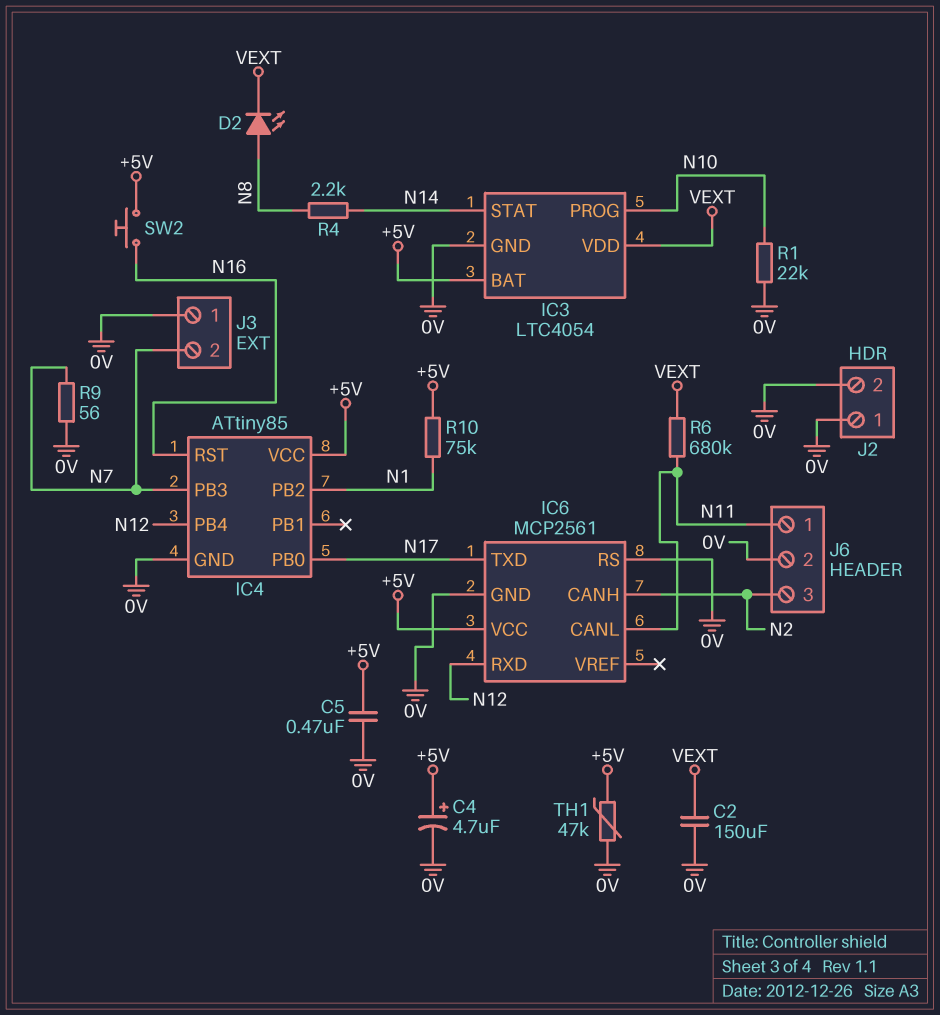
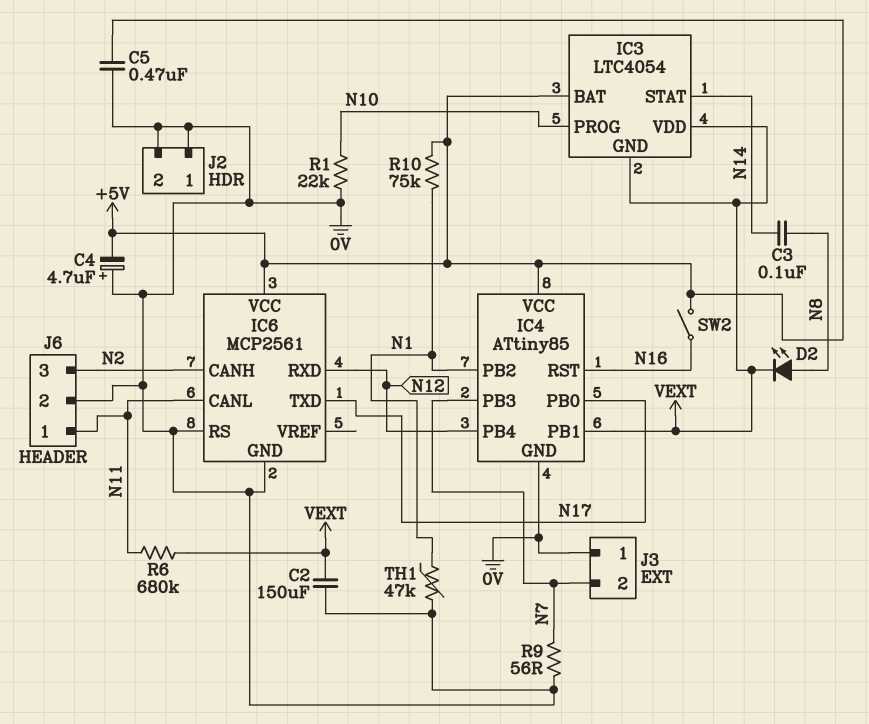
C3: none -> 100nF (N8, N14)
C4: 4.7uF (plus +5V, minus 0V) -> 4.7uF (plus 0V, minus +5V)
IC3 pin GND: 0V -> VEXT
IC4 pin PB1: none -> VEXT
R4: 2.2k (N8, N14) -> none
SW2: button (+5V, N16) -> switch (+5V, N16)
TH1: 47k (+5V, 0V) -> 47k (0V, N1)

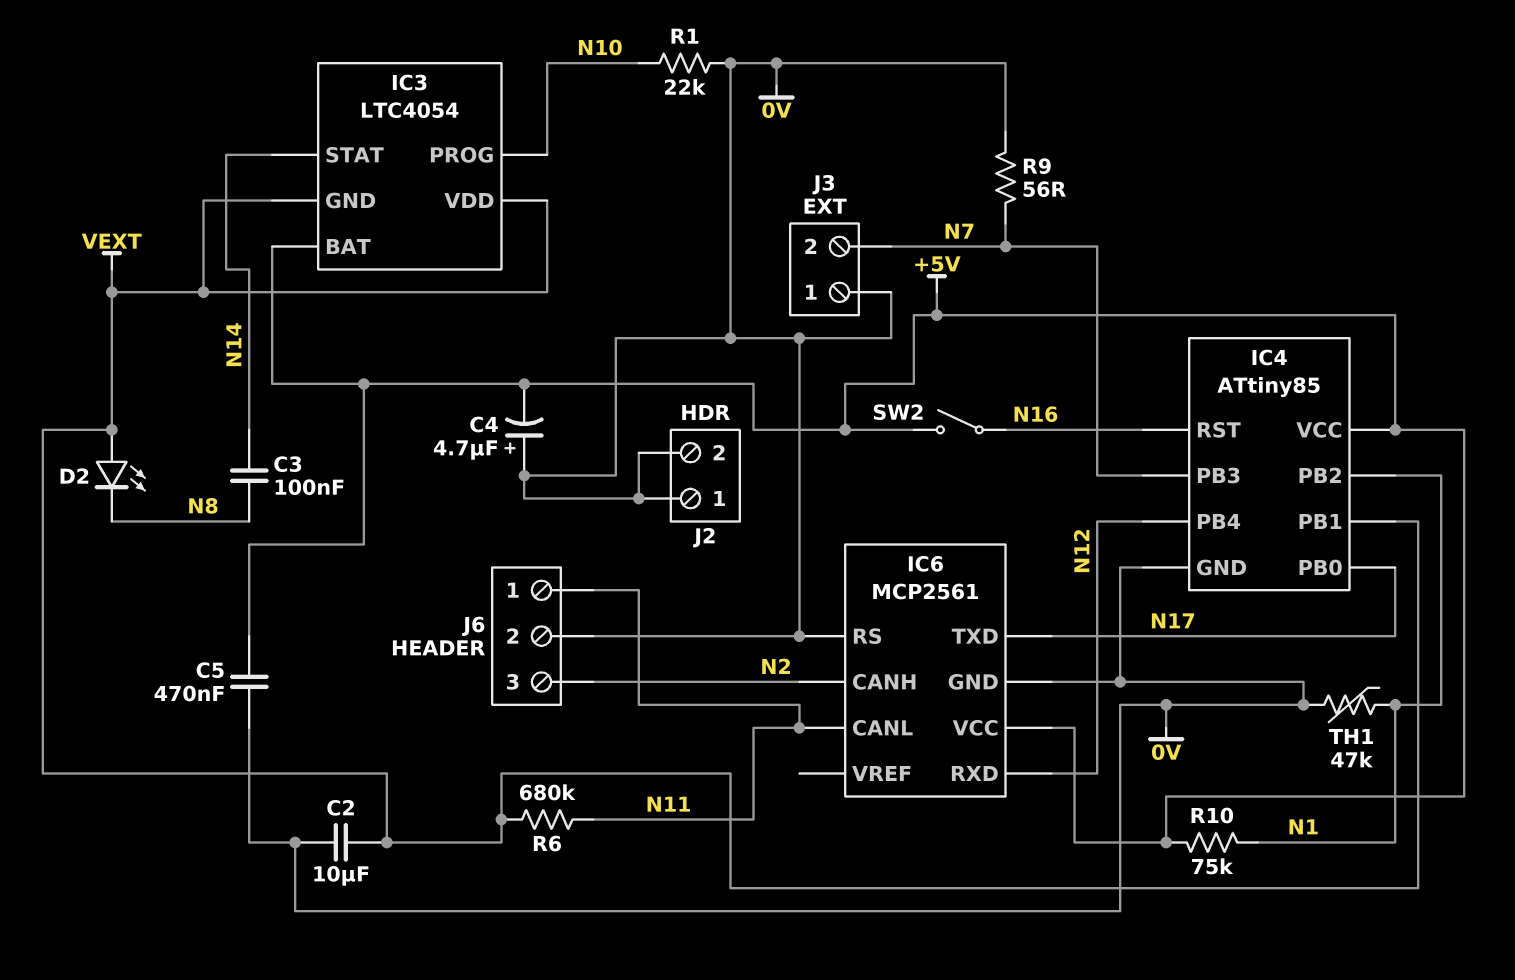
C2: 150uF (0V, VEXT) -> 10uF (0V, VEXT)
D2: LED (A N8, K VEXT) -> LED (A VEXT, K N8)

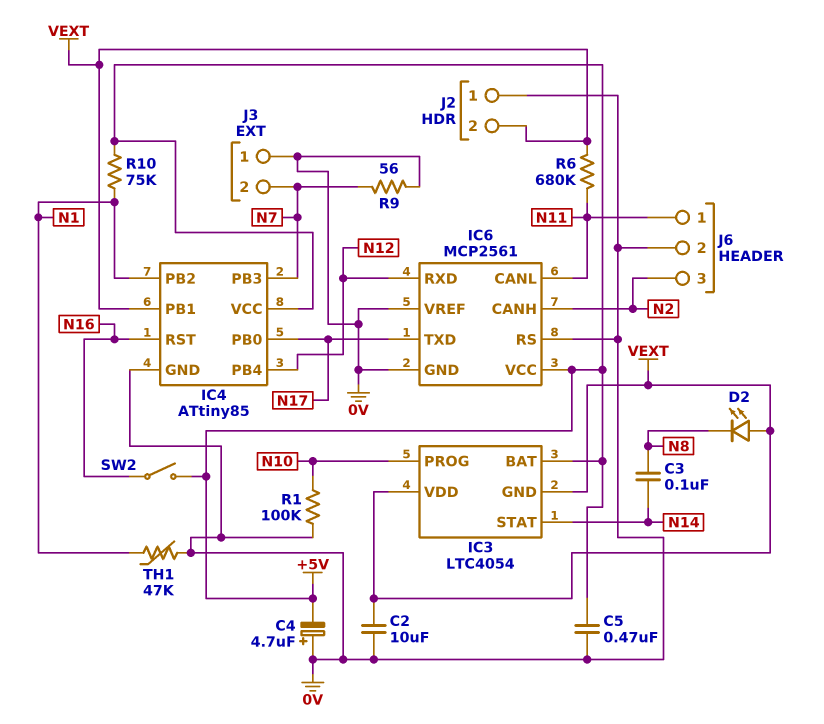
IC6 pin VREF: none -> 0V
J2 pin 2: 0V -> VEXT
R1: 22k (0V, N10) -> 100k (0V, N10)

